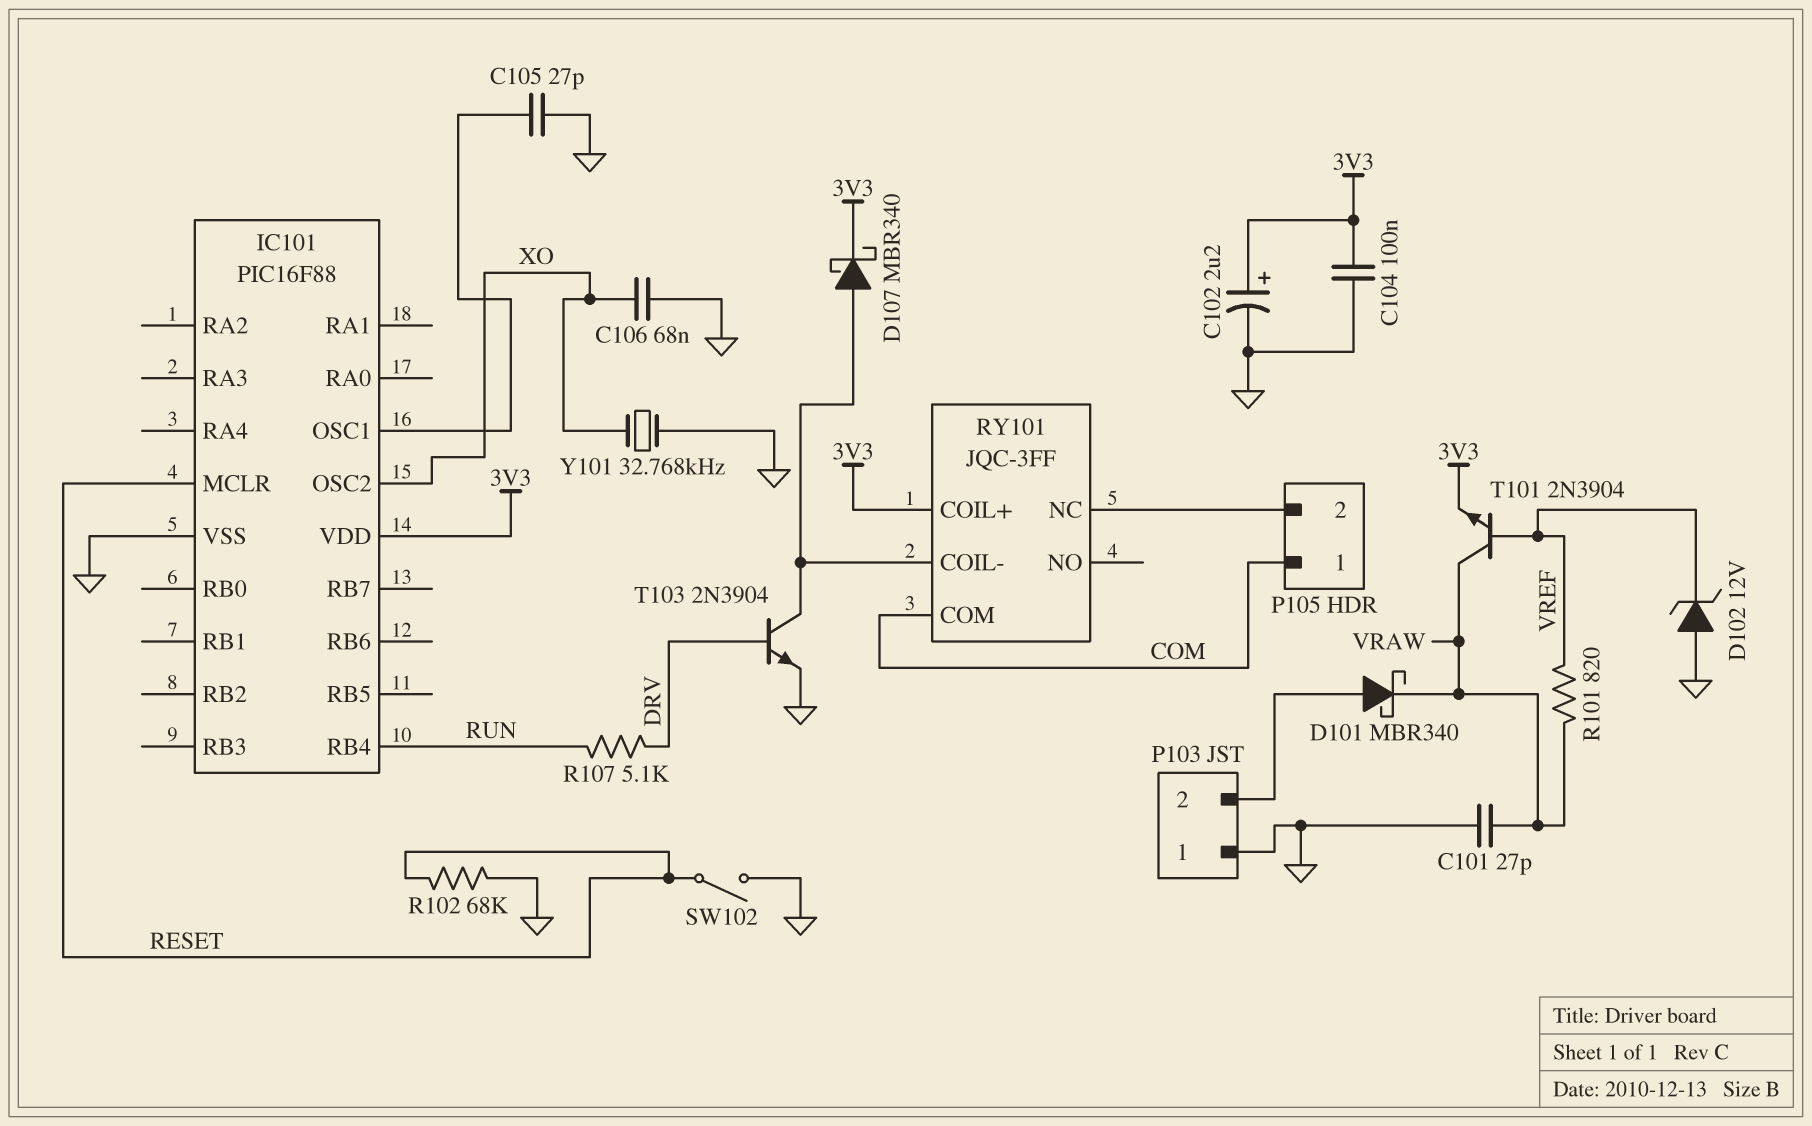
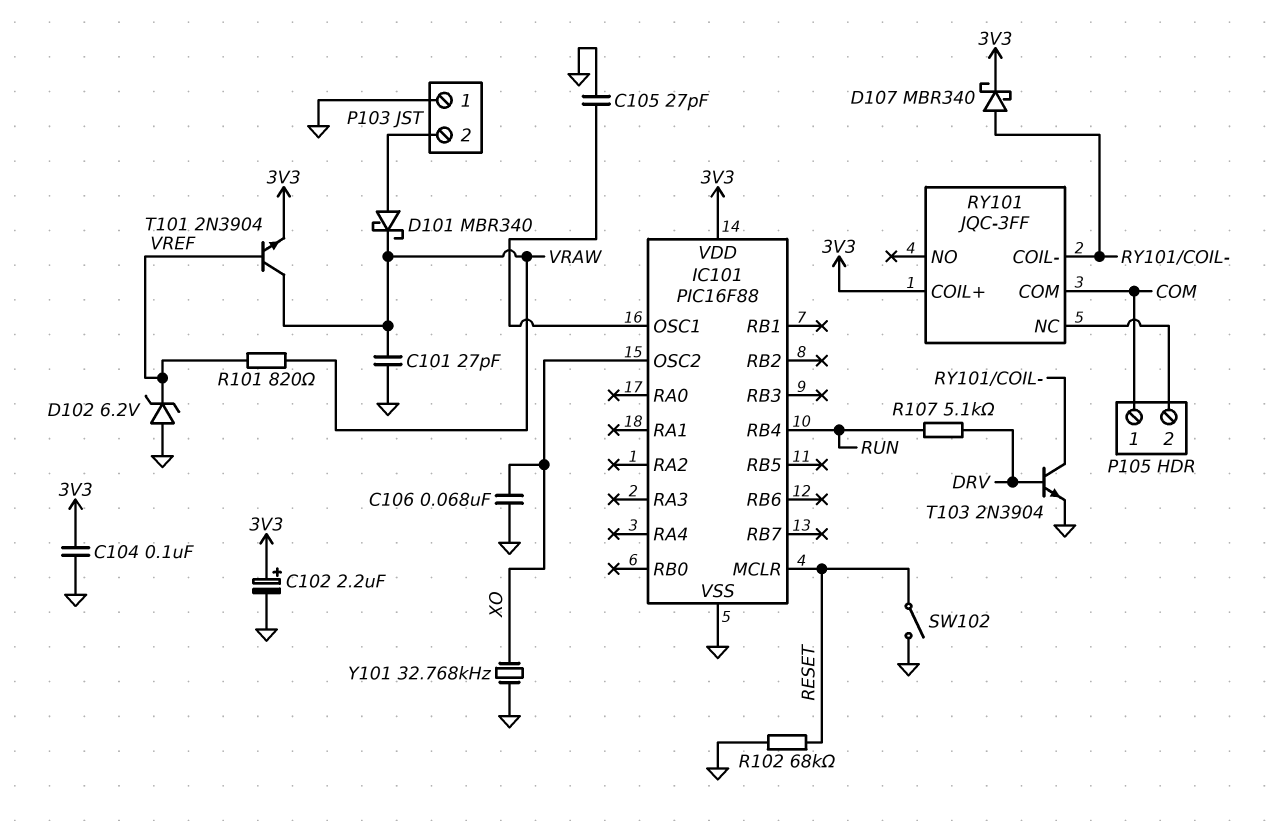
D102: zener 12V (A GND, K VREF) -> zener 6.2V (A GND, K VREF)

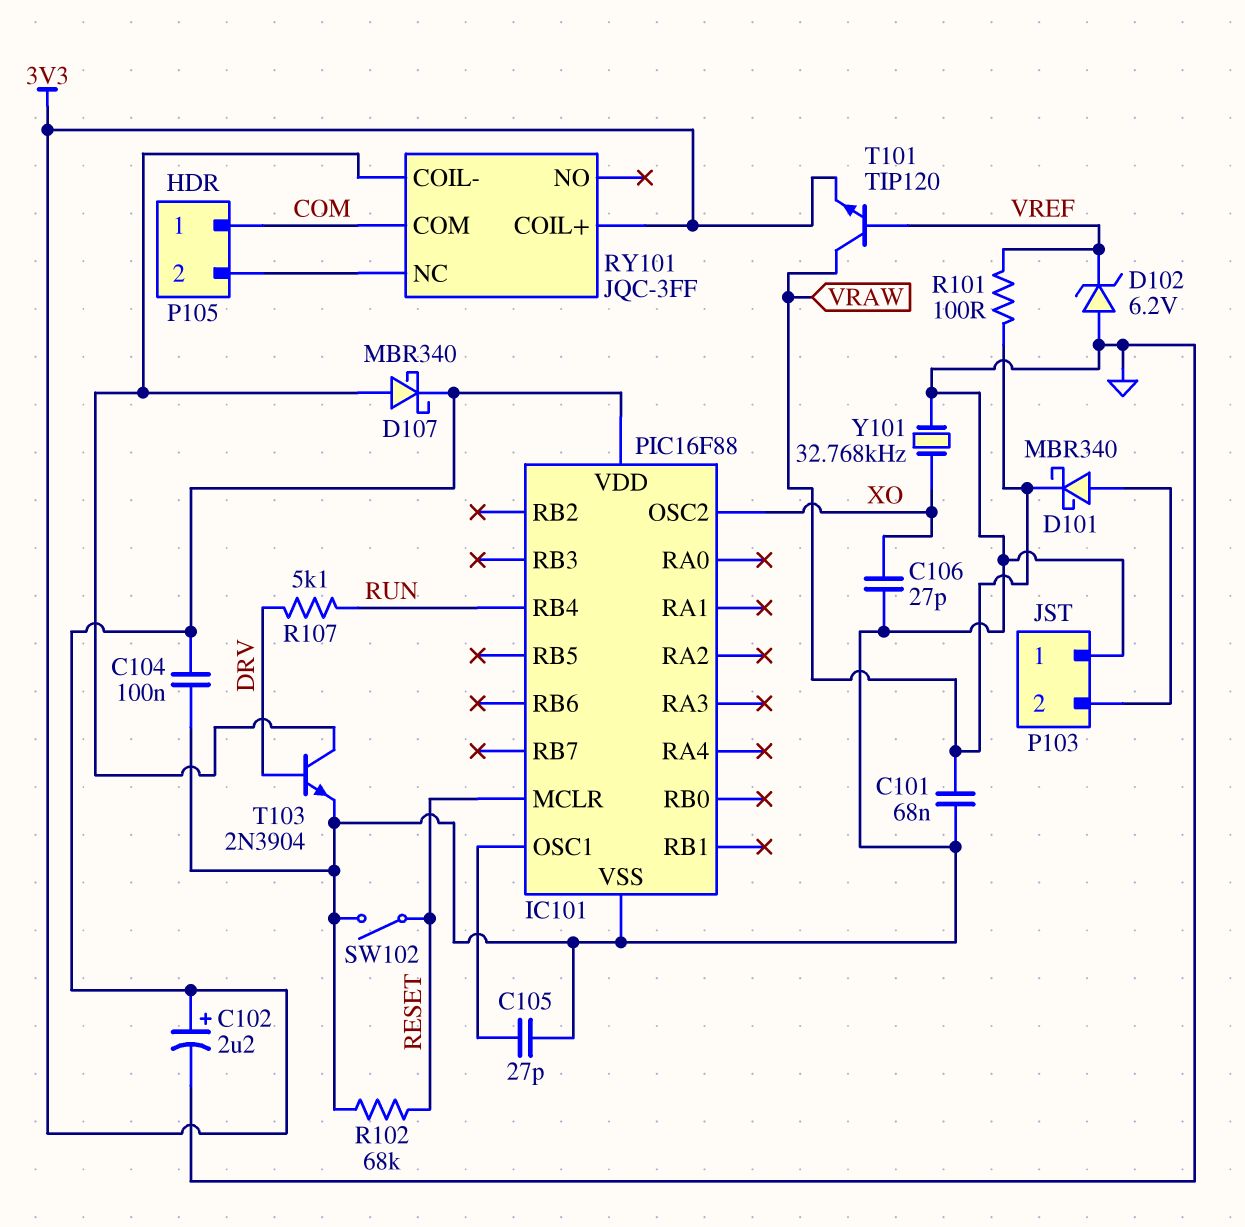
C101: 27pF (GND, VRAW) -> 68nF (GND, VRAW)
C106: 68nF (GND, XO) -> 27pF (GND, XO)
R101: 820 (VRAW, VREF) -> 100 (VRAW, VREF)
T101: NPN 2N3904 (B VREF, C VRAW, E 3V3) -> NPN TIP120 (B VREF, C VRAW, E 3V3)

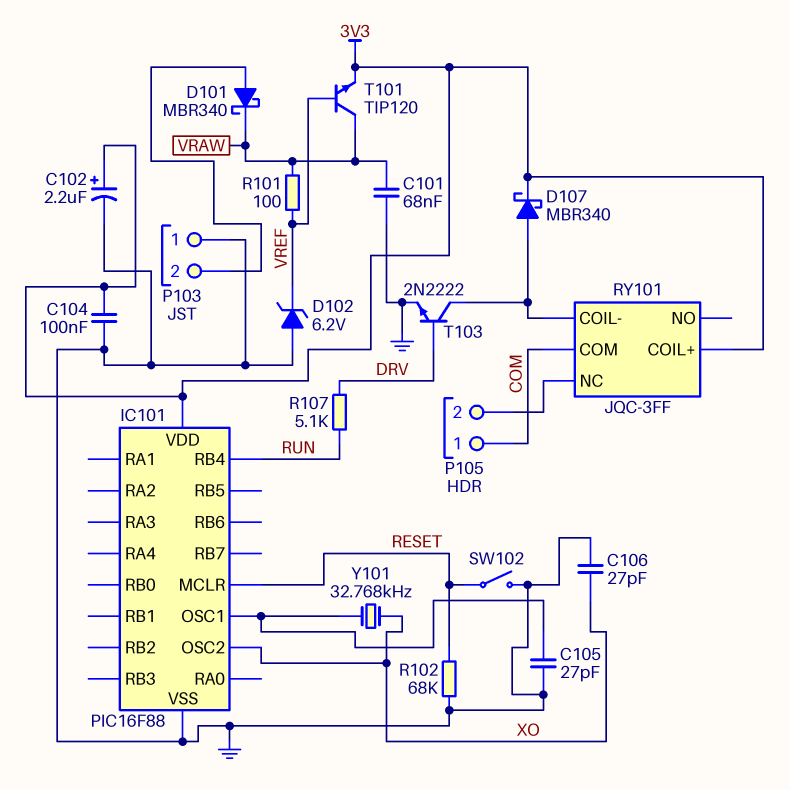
T103: NPN 2N3904 (B DRV, C RY101/COIL-, E GND) -> NPN 2N2222 (B DRV, C RY101/COIL-, E GND)
Y101: 32.768kHz (GND, XO) -> 32.768kHz (IC101/OSC1, XO)

